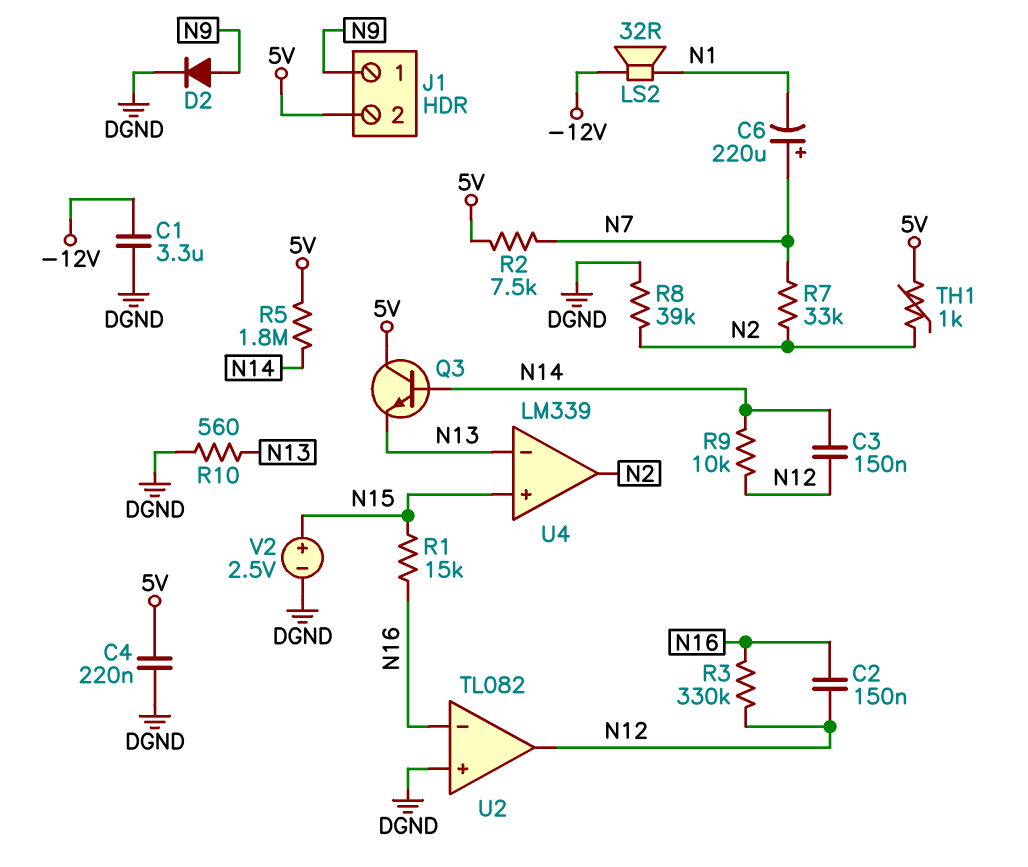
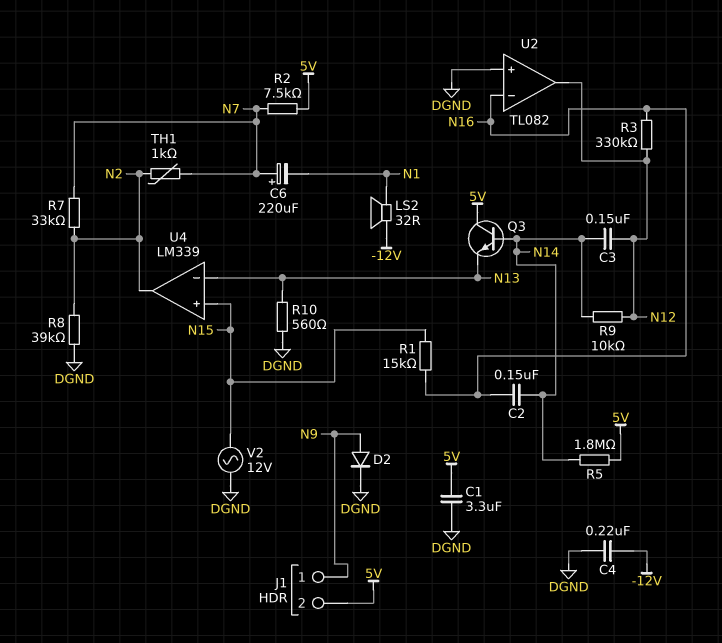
C1: 3.3uF (-12V, DGND) -> 3.3uF (5V, DGND)
C2: 150nF (N12, N16) -> 150nF (N14, N16)
C4: 220nF (5V, DGND) -> 220nF (-12V, DGND)
TH1: 1k (5V, N2) -> 1k (N2, N7)
V2: 2.5V (plus N15, minus DGND) -> AC 12V (DGND, N15)

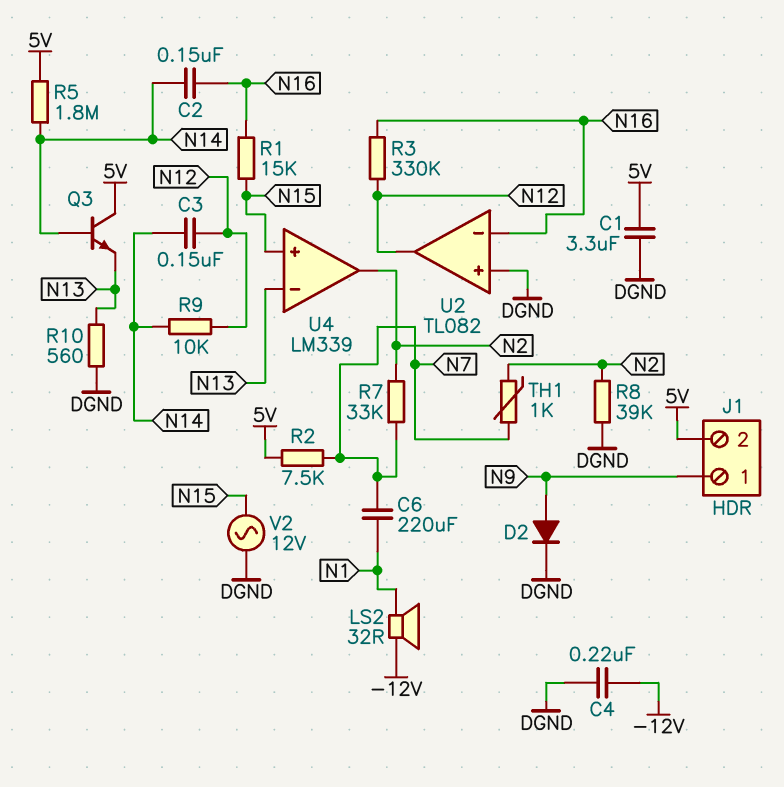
C6: 220uF (plus N7, minus N1) -> 220uF (N1, N7)

